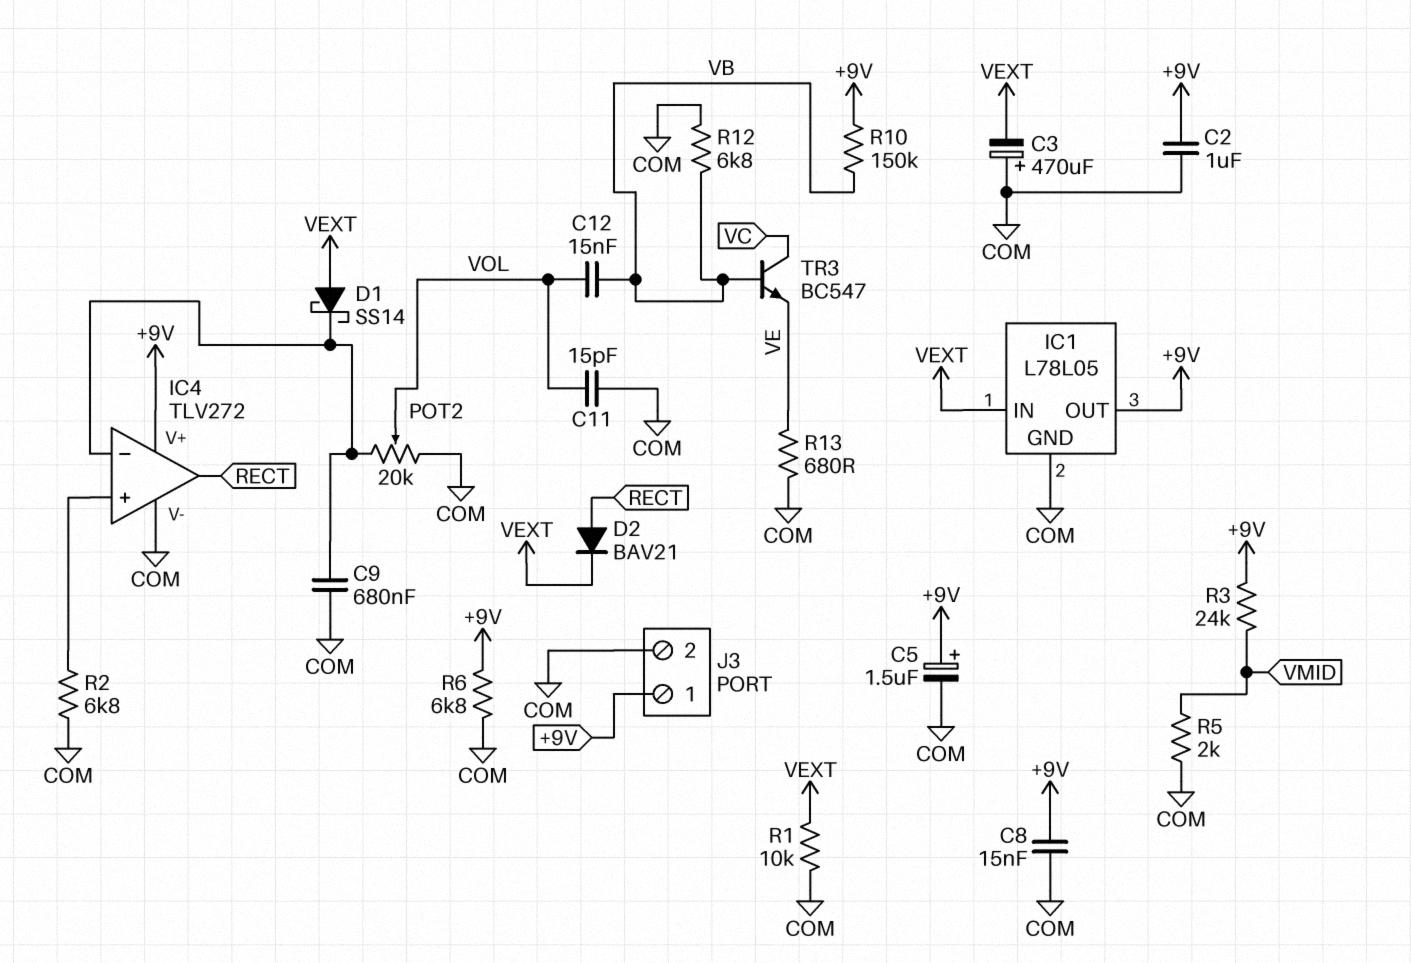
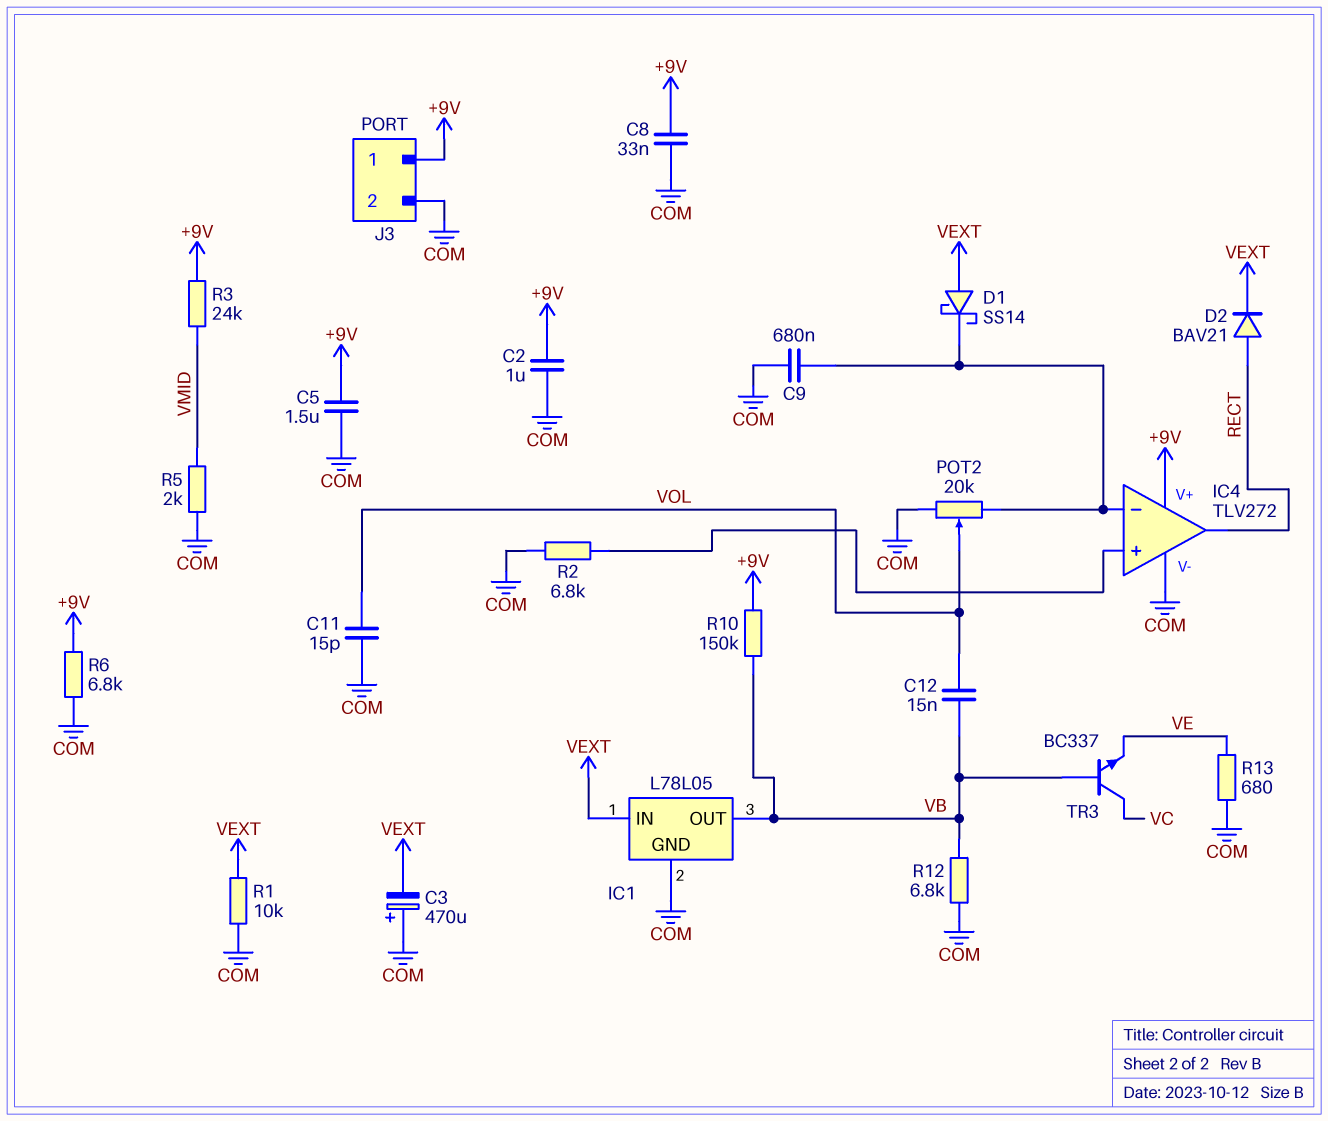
C5: 1.5uF (plus +9V, minus COM) -> 1.5uF (+9V, COM)
C8: 15nF (+9V, COM) -> 33nF (+9V, COM)
IC1 pin OUT: +9V -> VB
TR3: NPN BC547 (B VB, C VC, E VE) -> NPN BC337 (B VB, C VC, E VE)

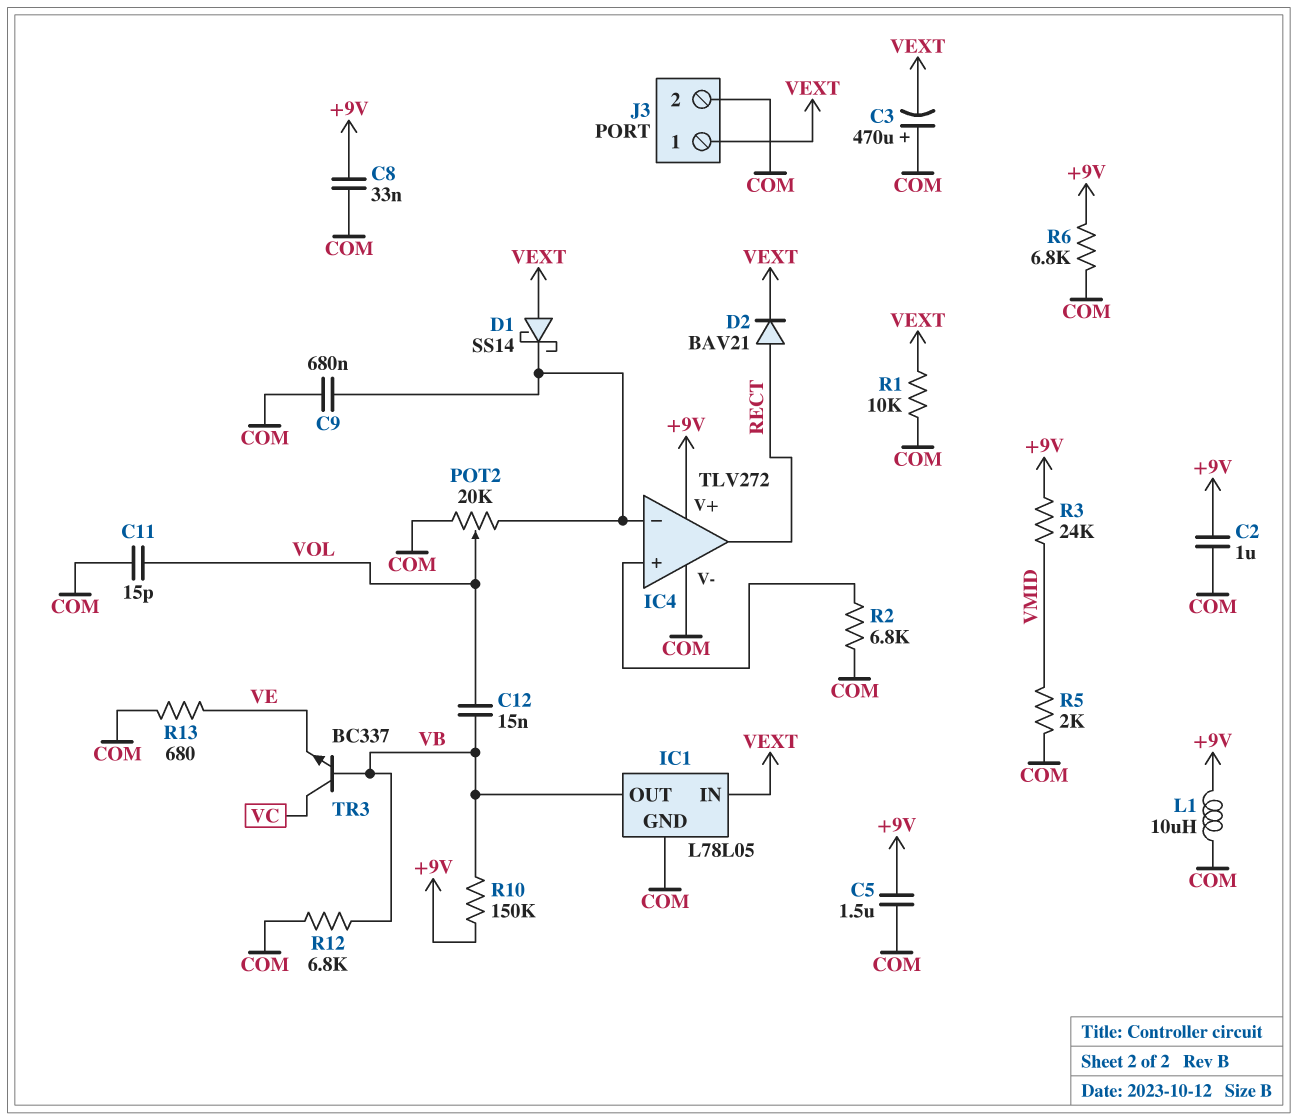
J3 pin 1: +9V -> VEXT
L1: none -> 10uH (+9V, COM)

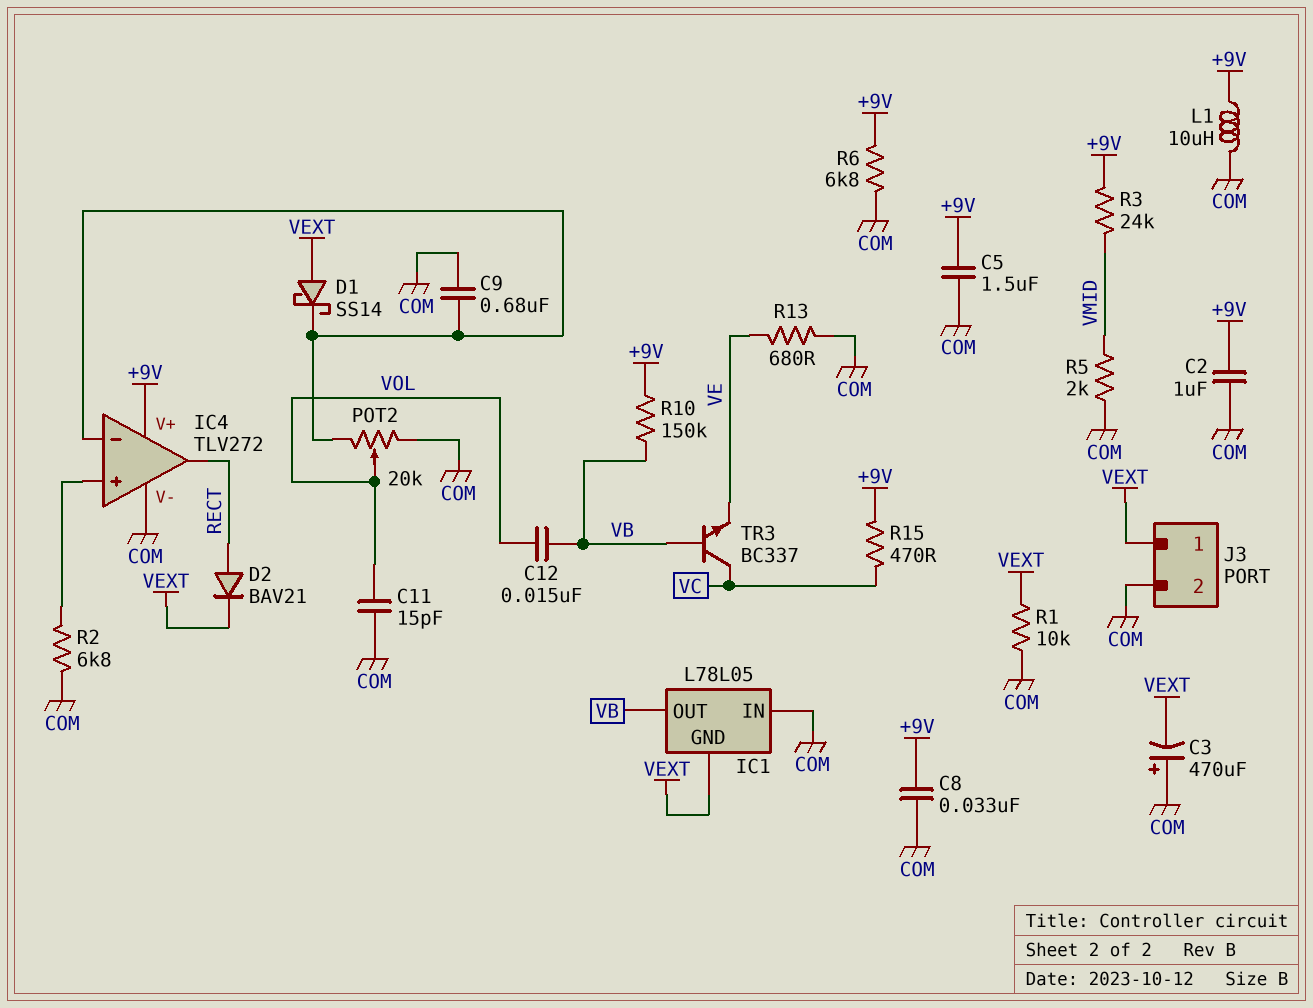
IC1 pin GND: COM -> VEXT
IC1 pin IN: VEXT -> COM
R12: 6.8k (COM, VB) -> none
R15: none -> 470 (+9V, VC)

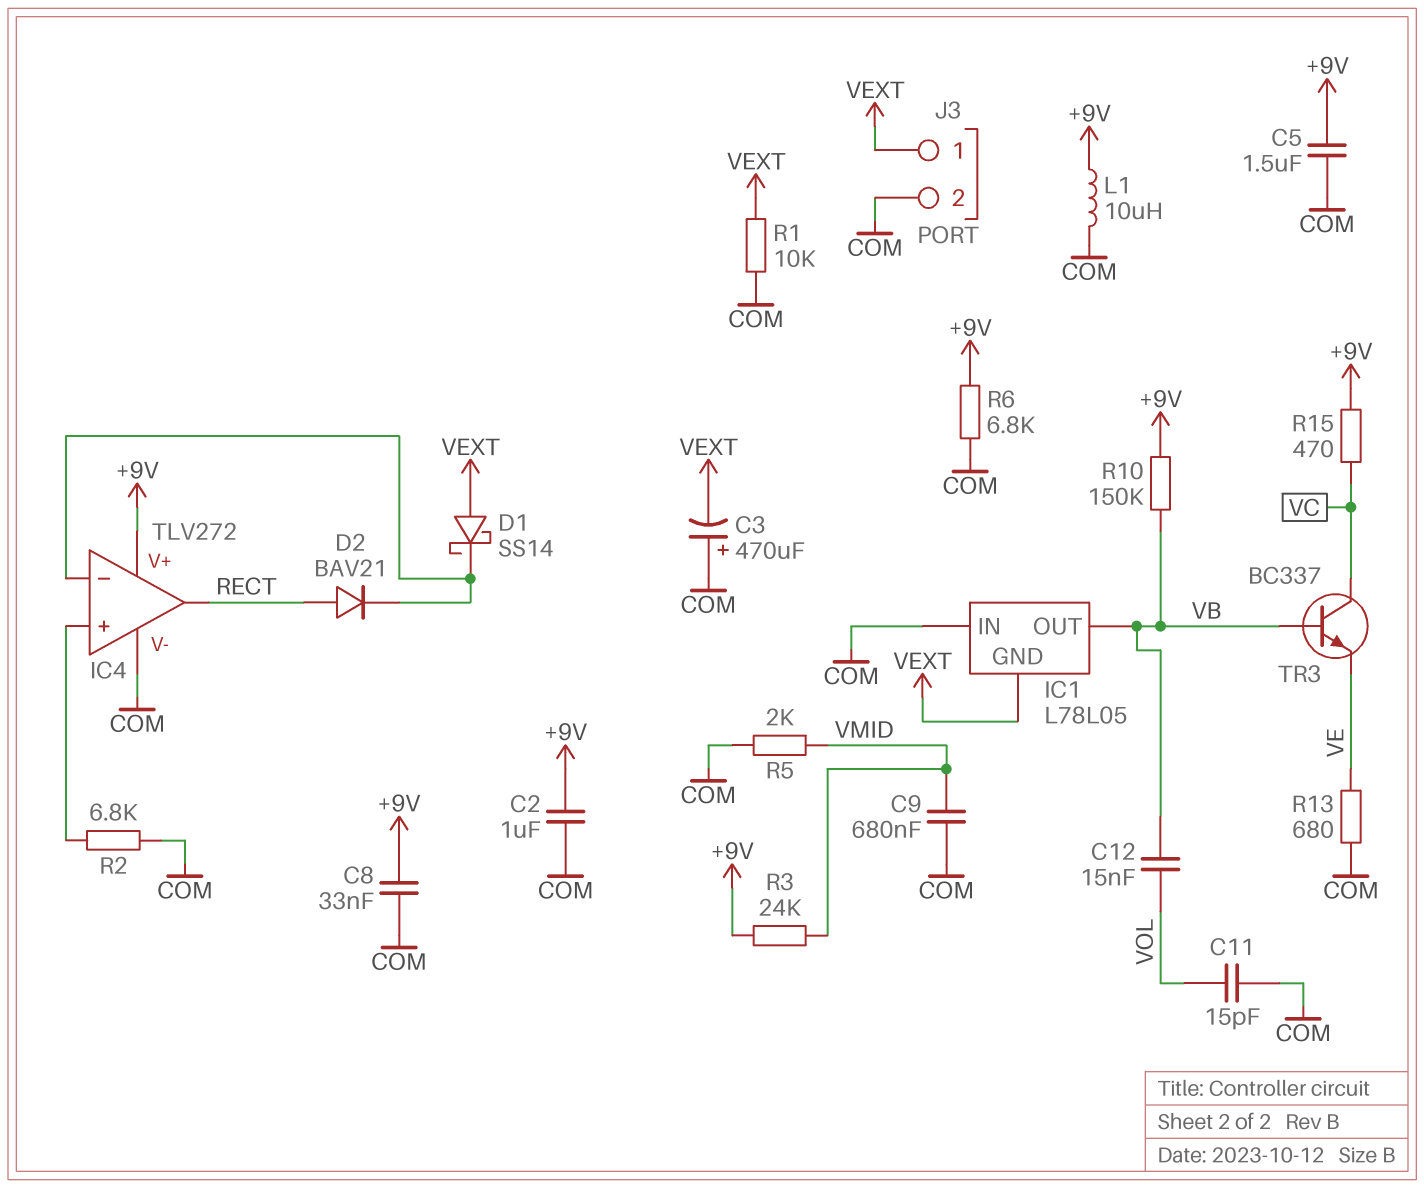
C9: 680nF (COM, IC4/in-) -> 680nF (COM, VMID)
D2: diode BAV21 (A RECT, K VEXT) -> diode BAV21 (A RECT, K IC4/in-)
POT2: 20k (COM, IC4/in-, wiper VOL) -> none

